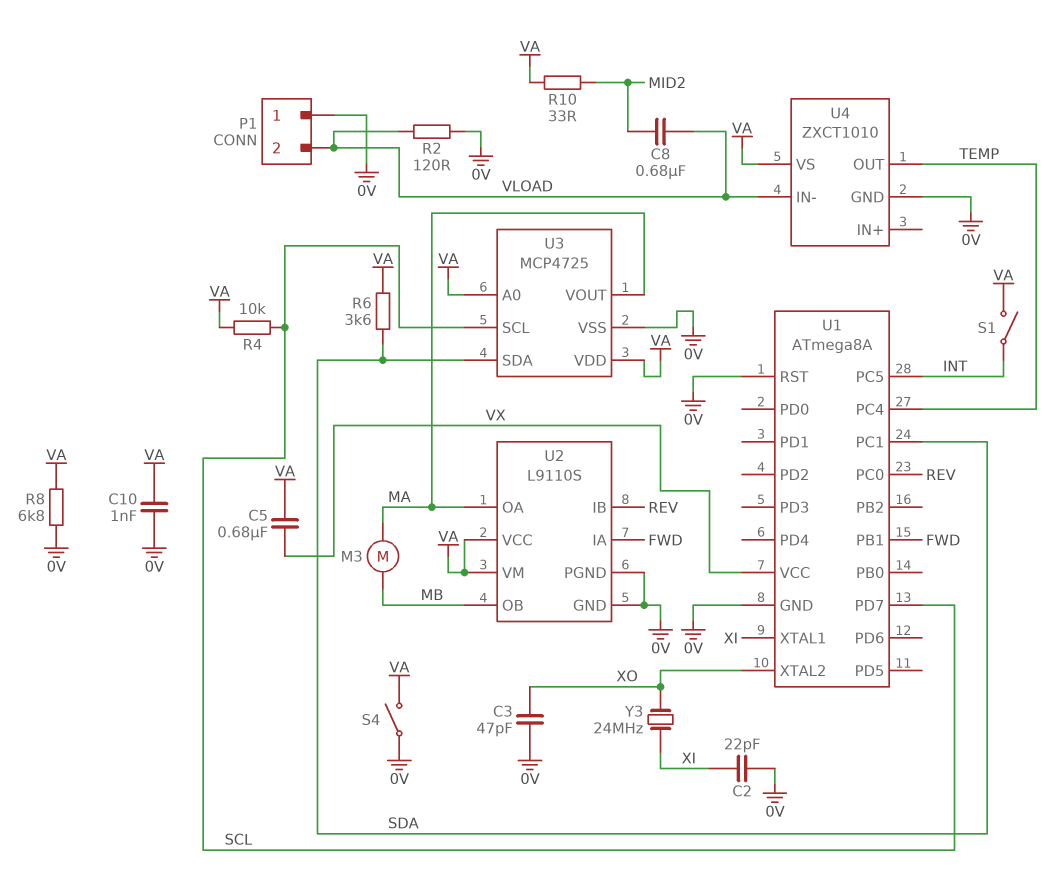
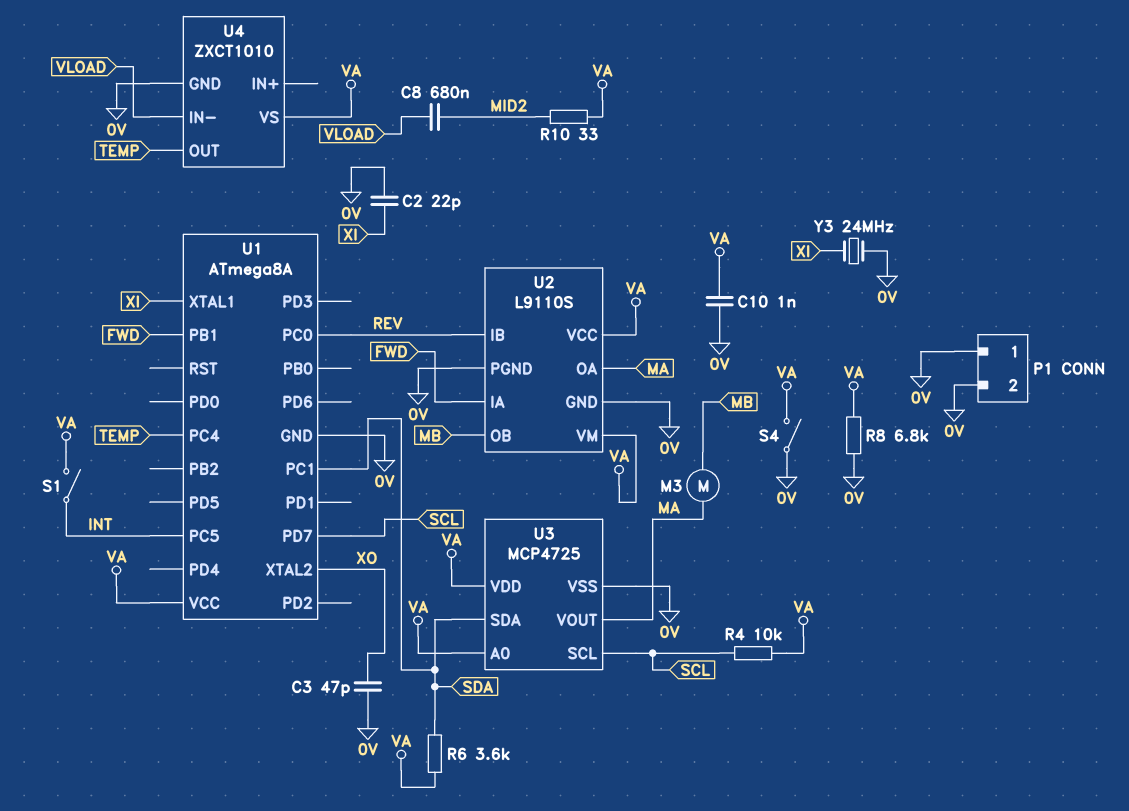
C5: 680nF (VA, VX) -> none
P1 pin 2: VLOAD -> 0V
R2: 120 (0V, VLOAD) -> none
U1 pin RST: 0V -> none
U1 pin VCC: VX -> VA
Y3: 24MHz (XI, XO) -> 24MHz (0V, XI)

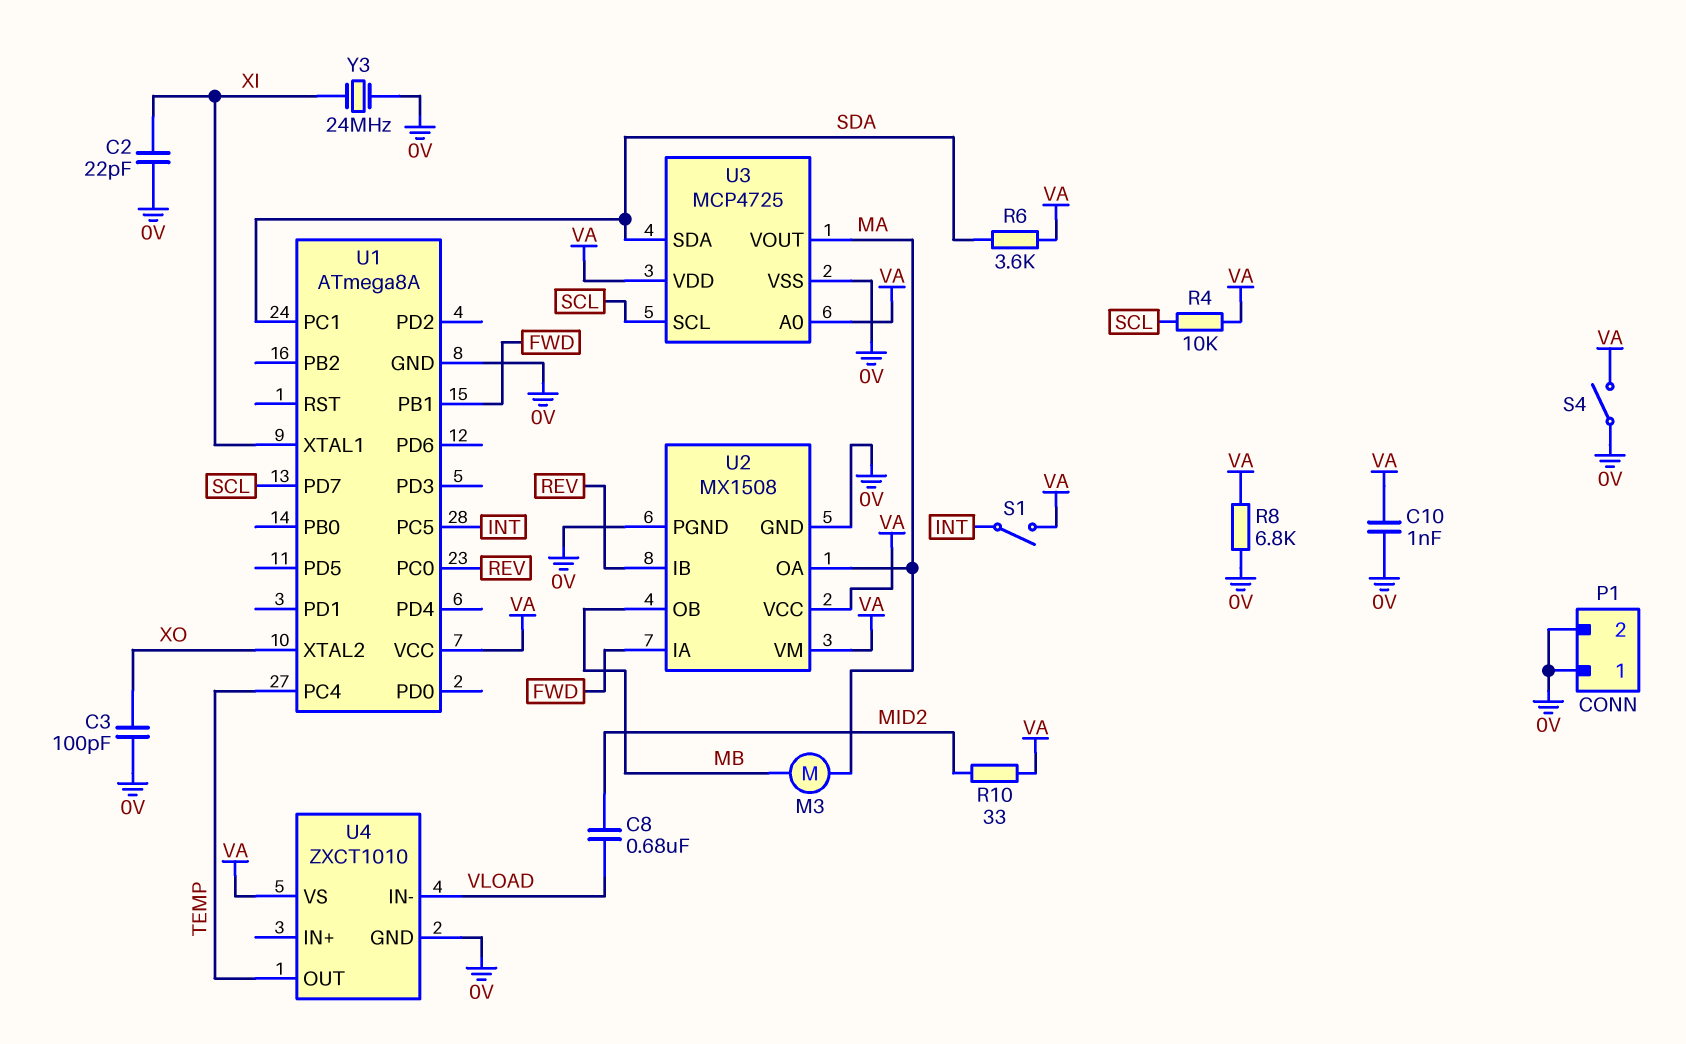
C3: 47pF (0V, XO) -> 100pF (0V, XO)
U2: L9110S -> MX1508

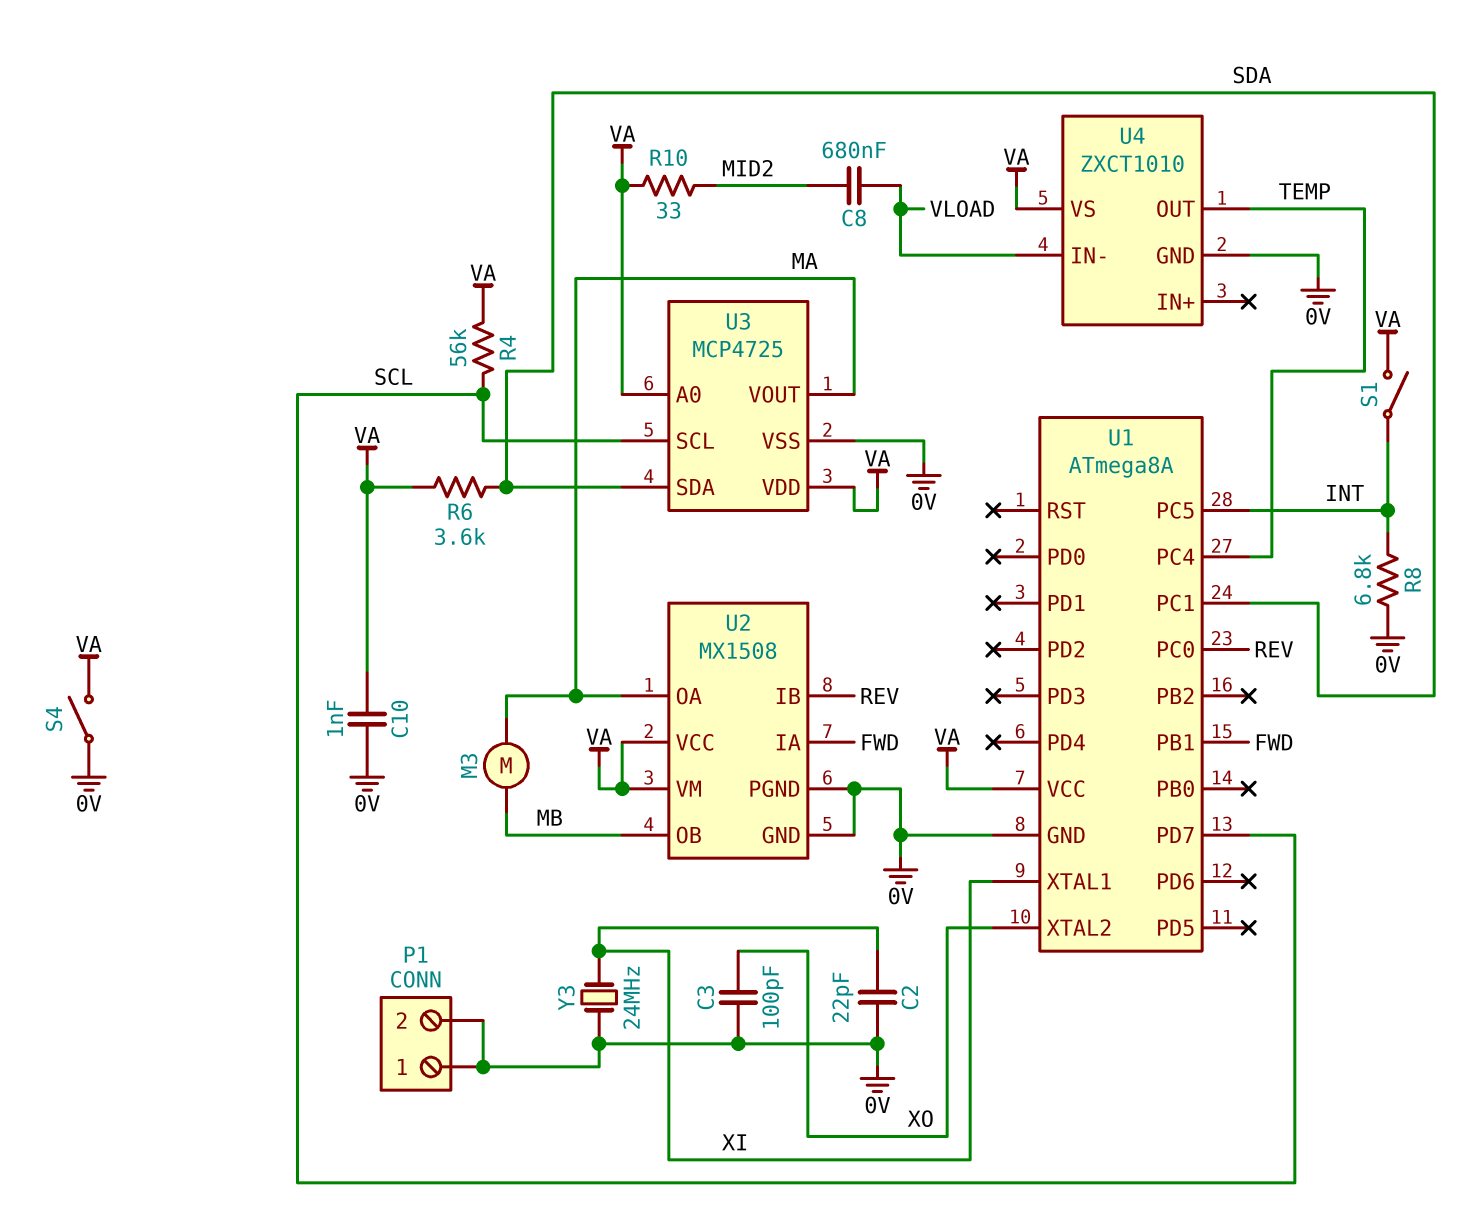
R4: 10k (SCL, VA) -> 56k (SCL, VA)
R8: 6.8k (0V, VA) -> 6.8k (0V, INT)

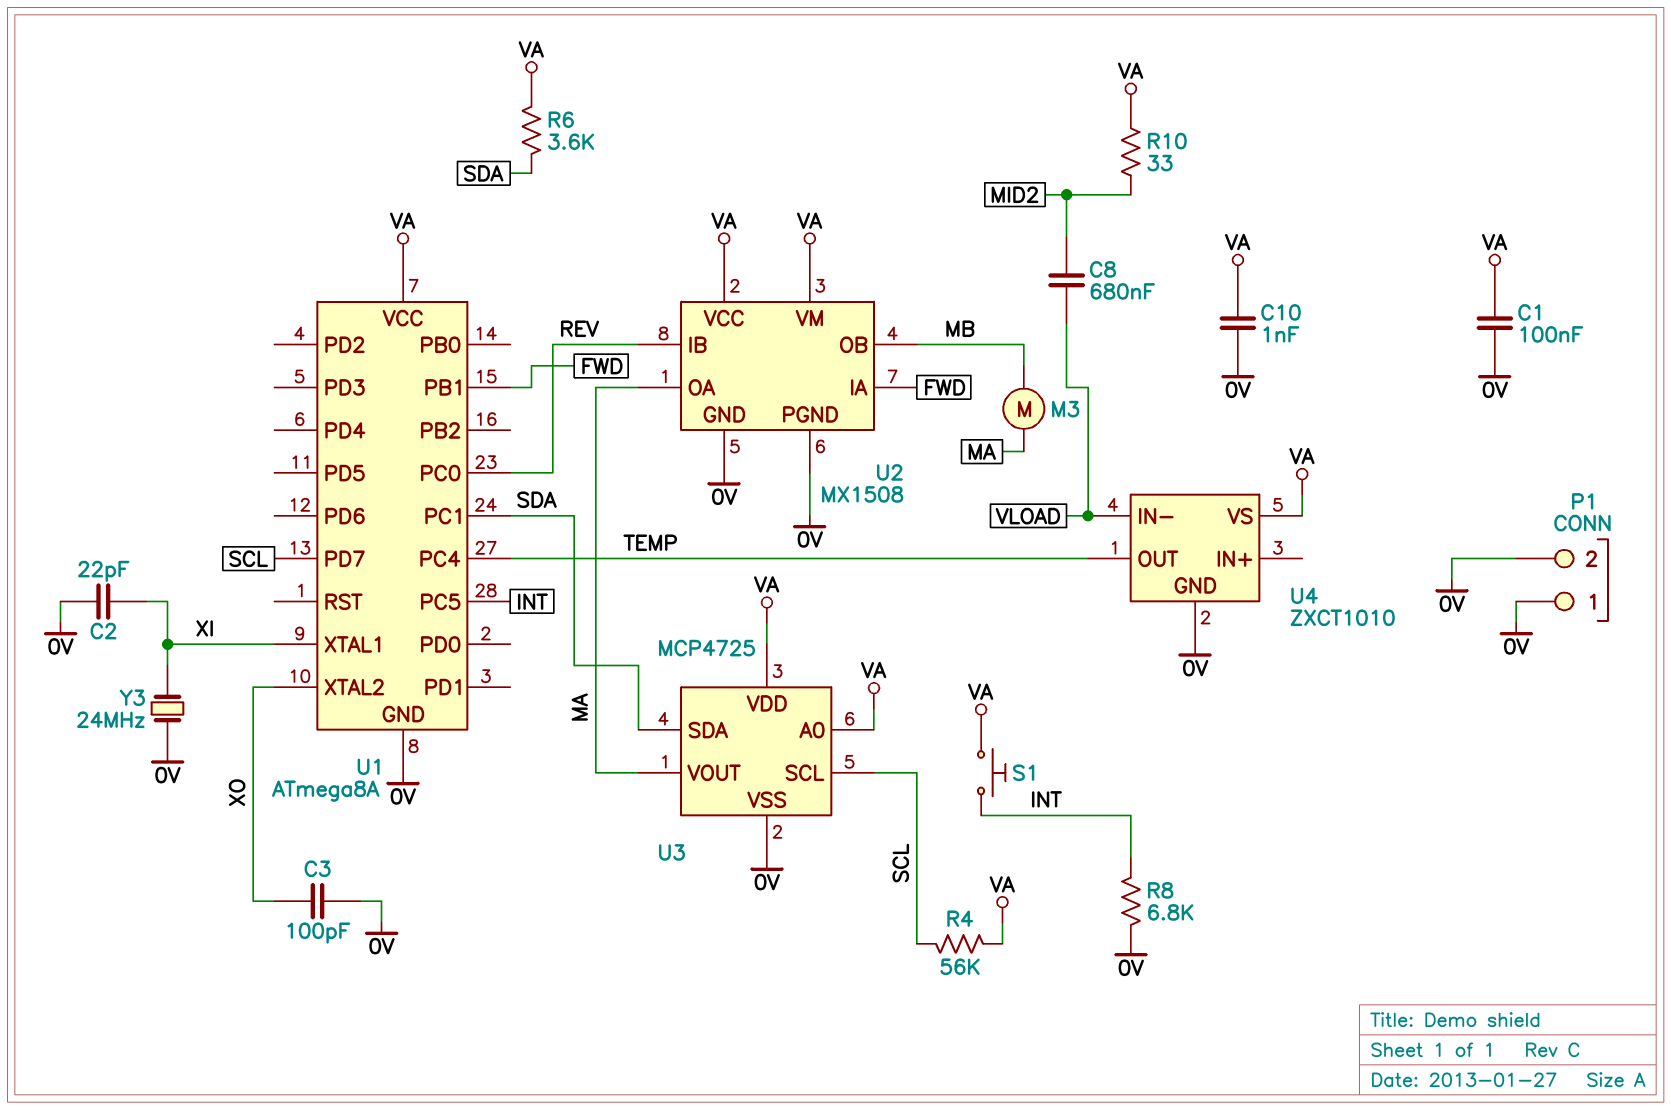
C1: none -> 100nF (0V, VA)
S1: switch (INT, VA) -> button (INT, VA)
S4: switch (0V, VA) -> none

